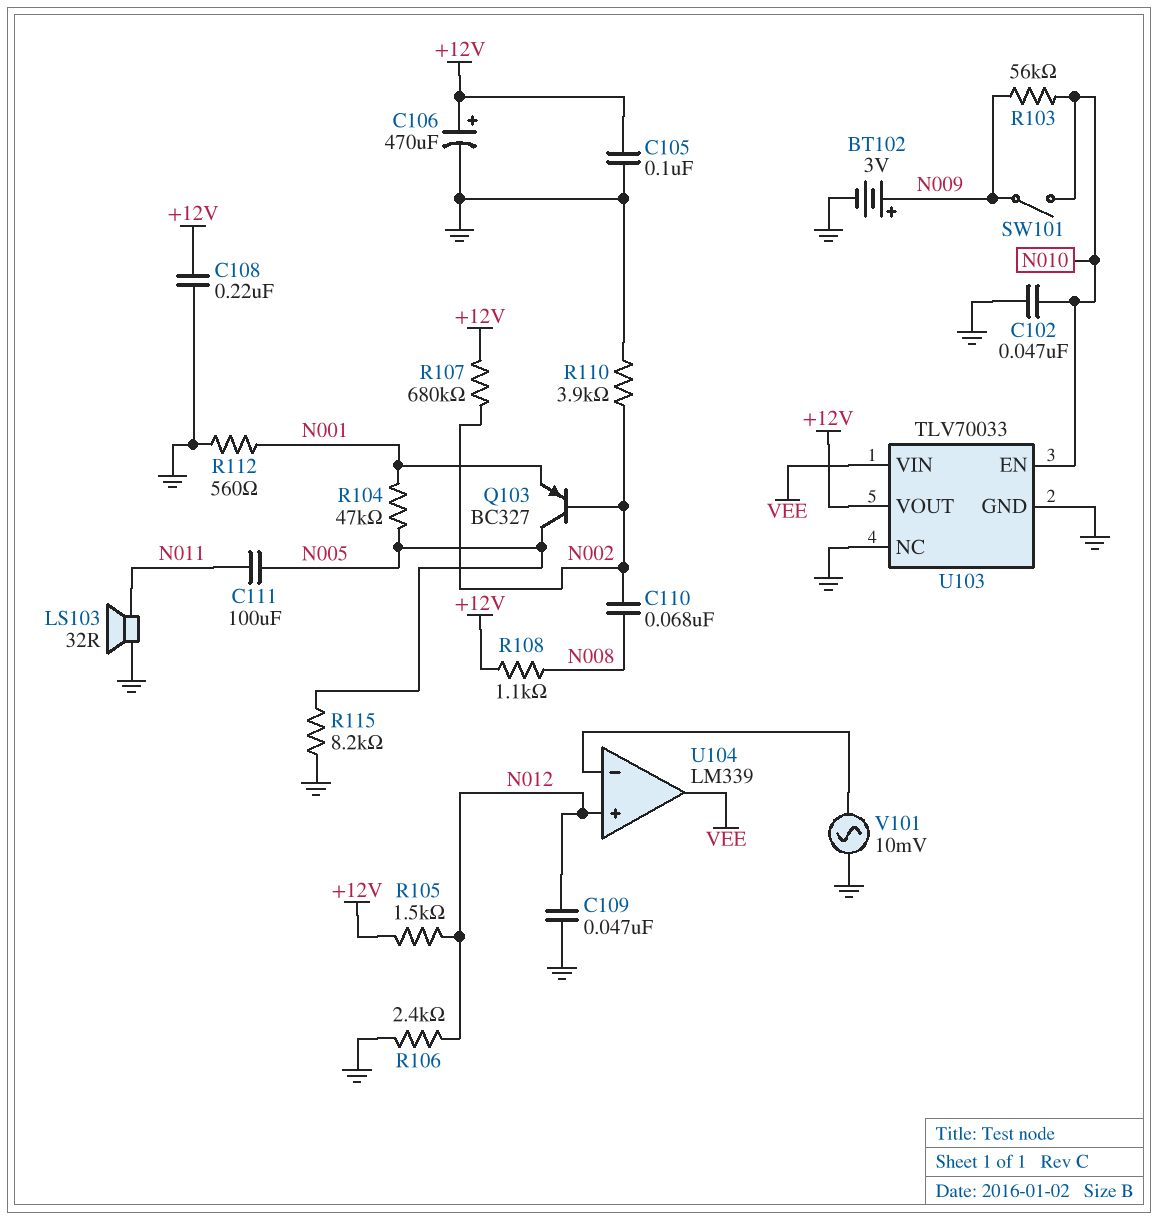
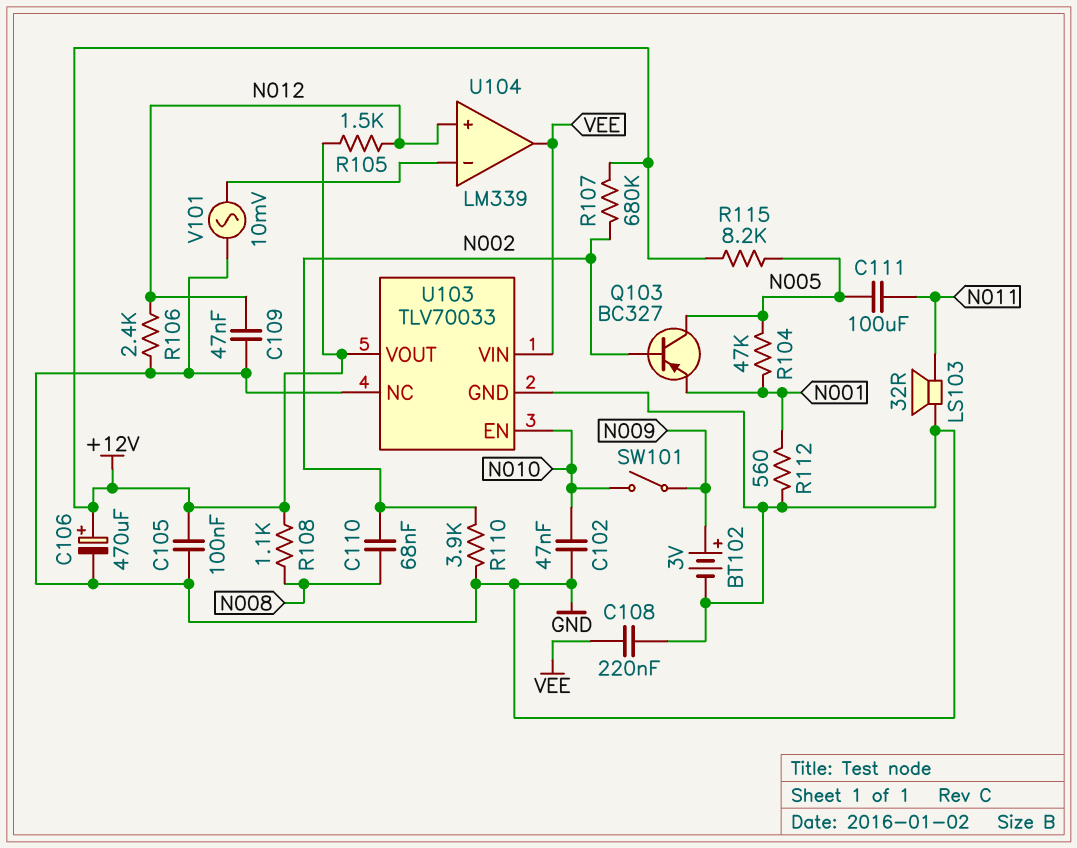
C108: 220nF (+12V, GND) -> 220nF (GND, VEE)
R103: 56k (N009, N010) -> none
R115: 8.2k (GND, N005) -> 8.2k (+12V, N005)

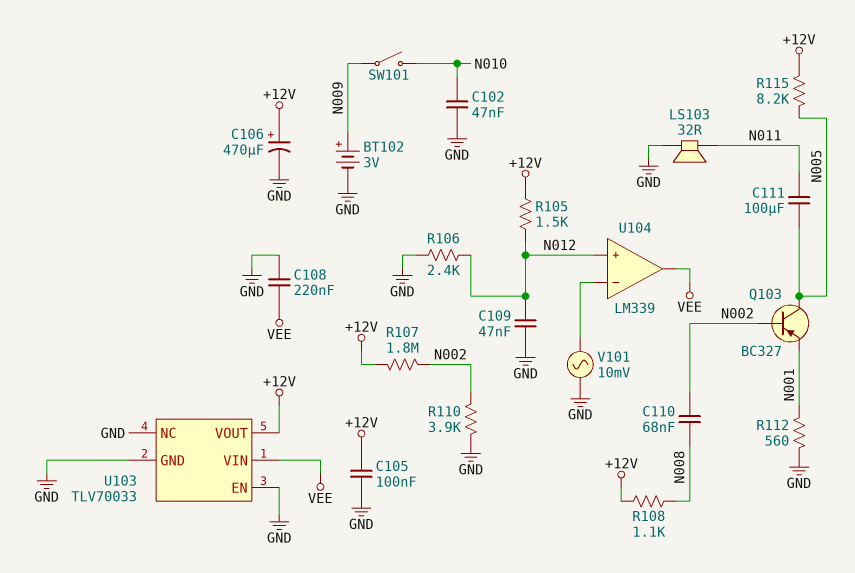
R104: 47k (N001, N005) -> none
R107: 680k (+12V, N002) -> 1.8M (+12V, N002)
U103 pin EN: N010 -> GND

